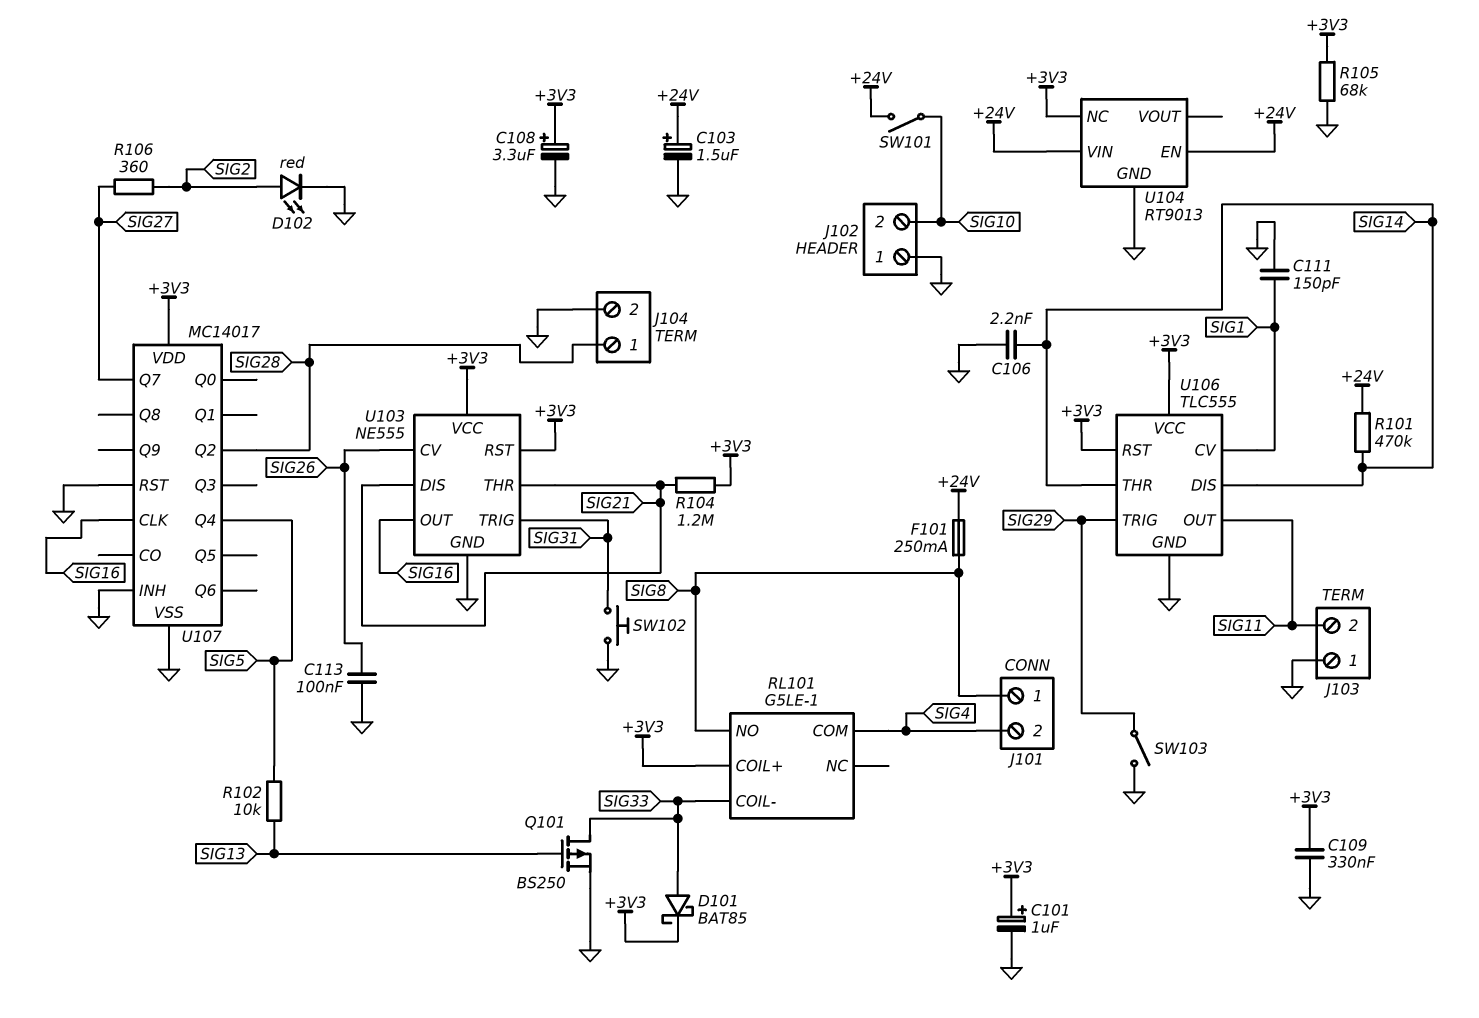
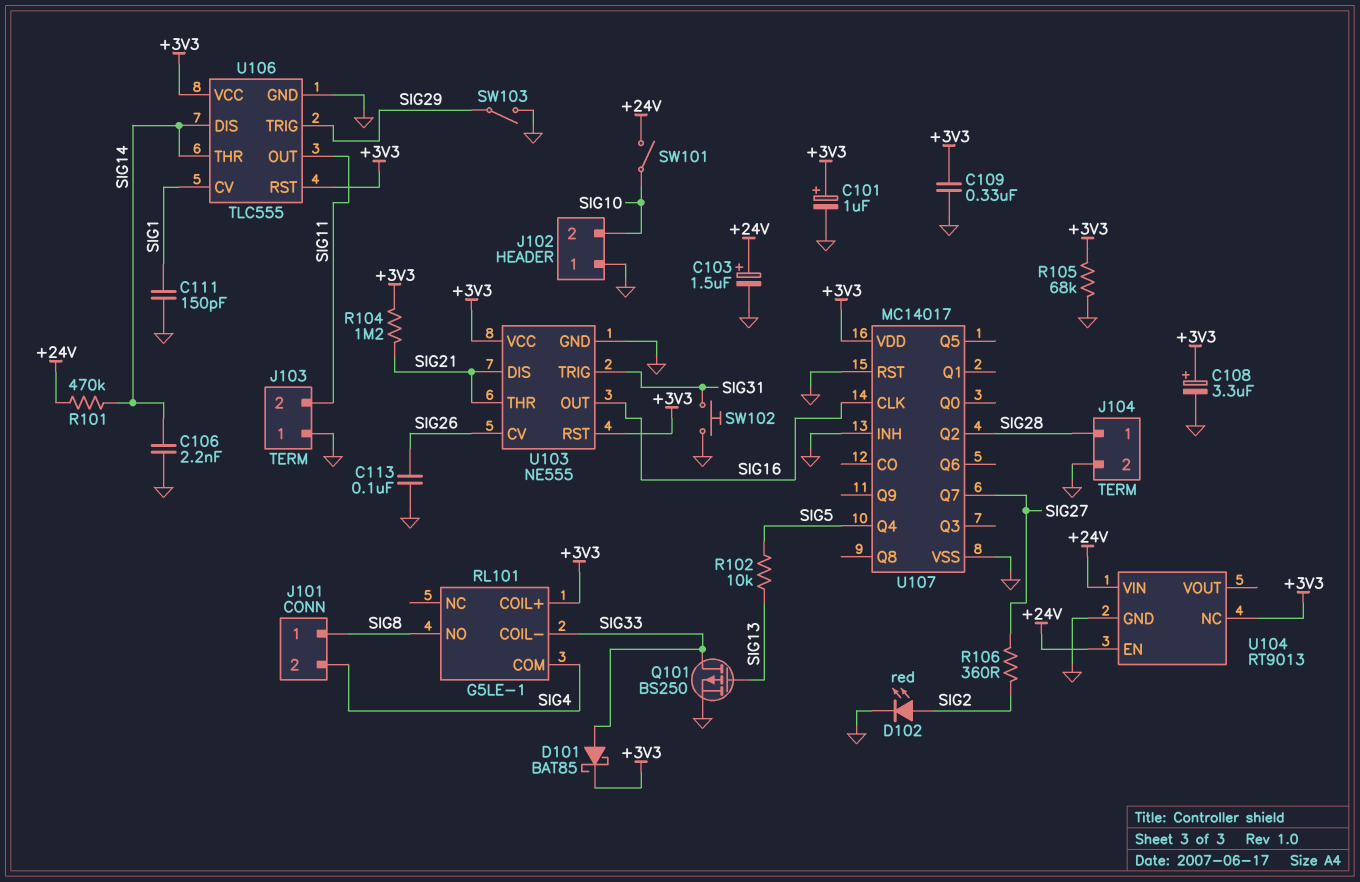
F101: 250mA (+24V, SIG8) -> none

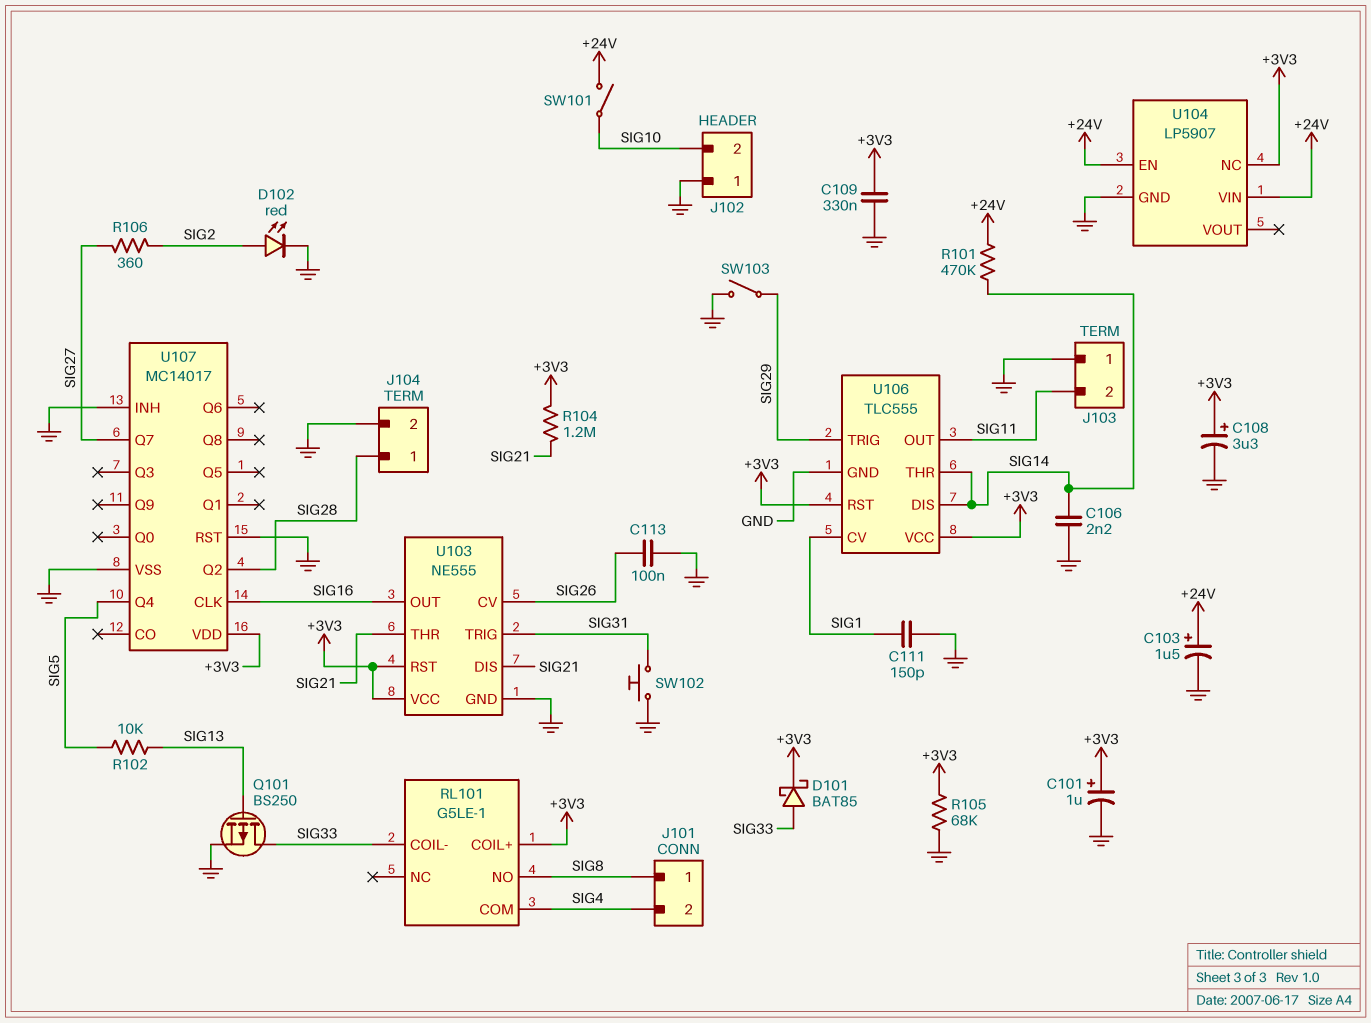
U104: RT9013 -> LP5907

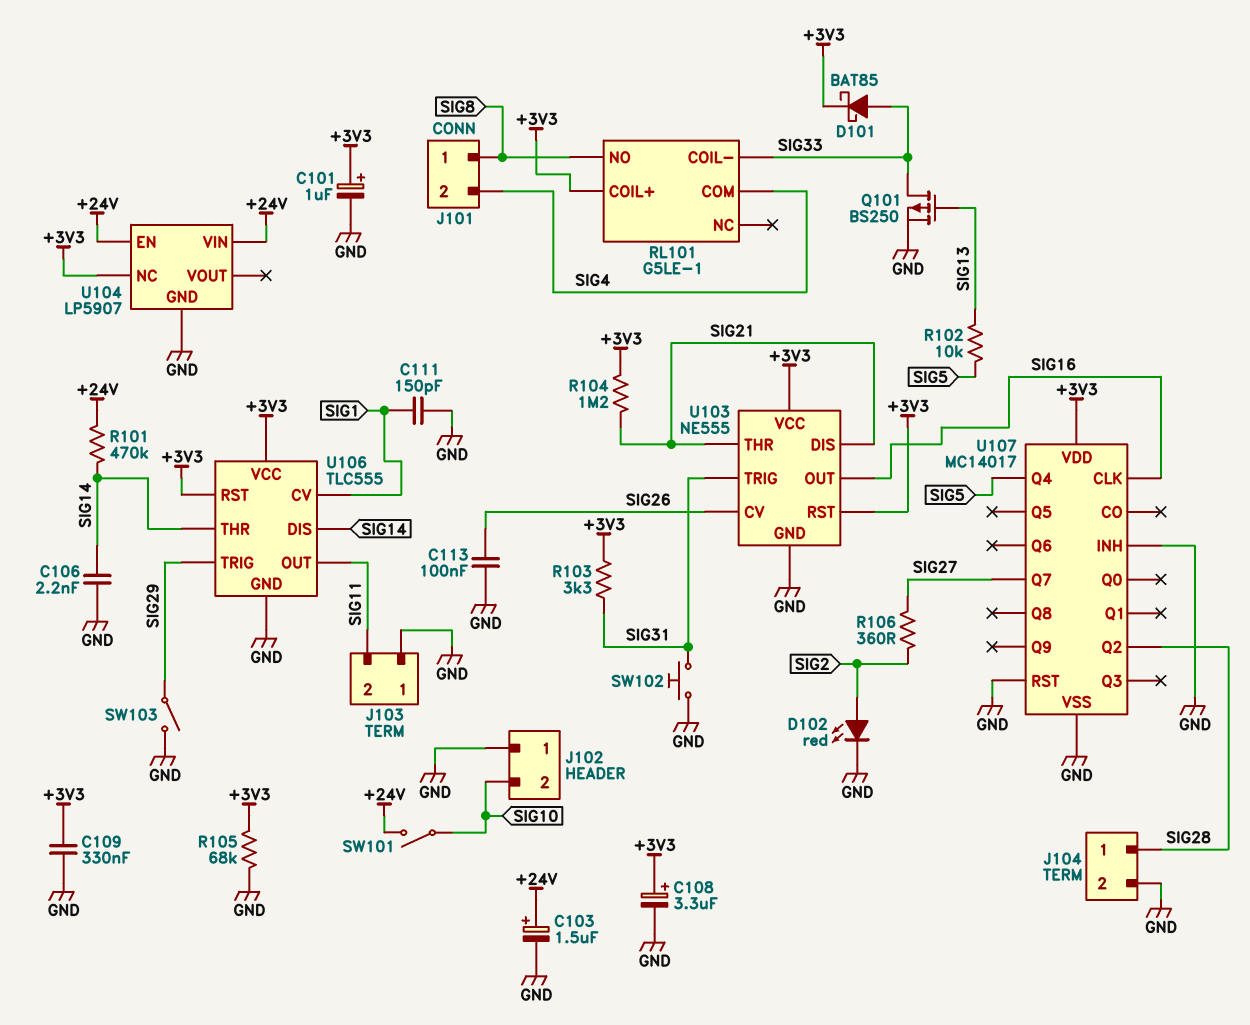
R103: none -> 3.3k (+3V3, SIG31)

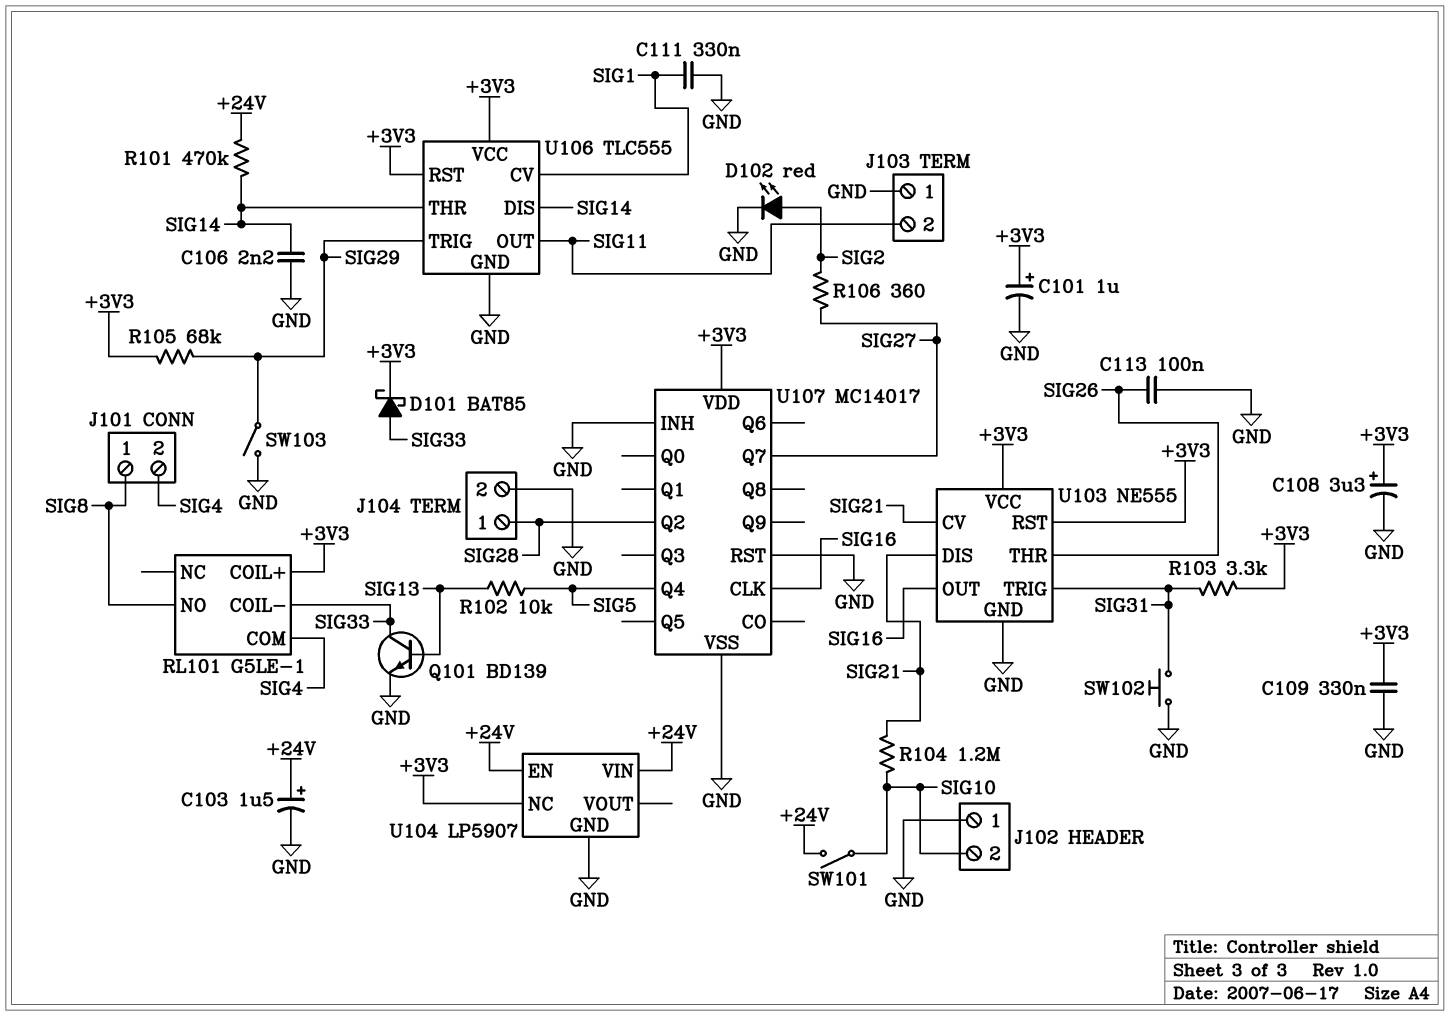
C111: 150pF (GND, SIG1) -> 330nF (GND, SIG1)
Q101: PMOS BS250 (G SIG13, D SIG33, S GND) -> NPN BD139 (B SIG13, C SIG33, E GND)
R104: 1.2M (+3V3, SIG21) -> 1.2M (SIG10, SIG21)
R105: 68k (+3V3, GND) -> 68k (+3V3, SIG29)
U103 pin CV: SIG26 -> SIG21
U103 pin THR: SIG21 -> SIG26

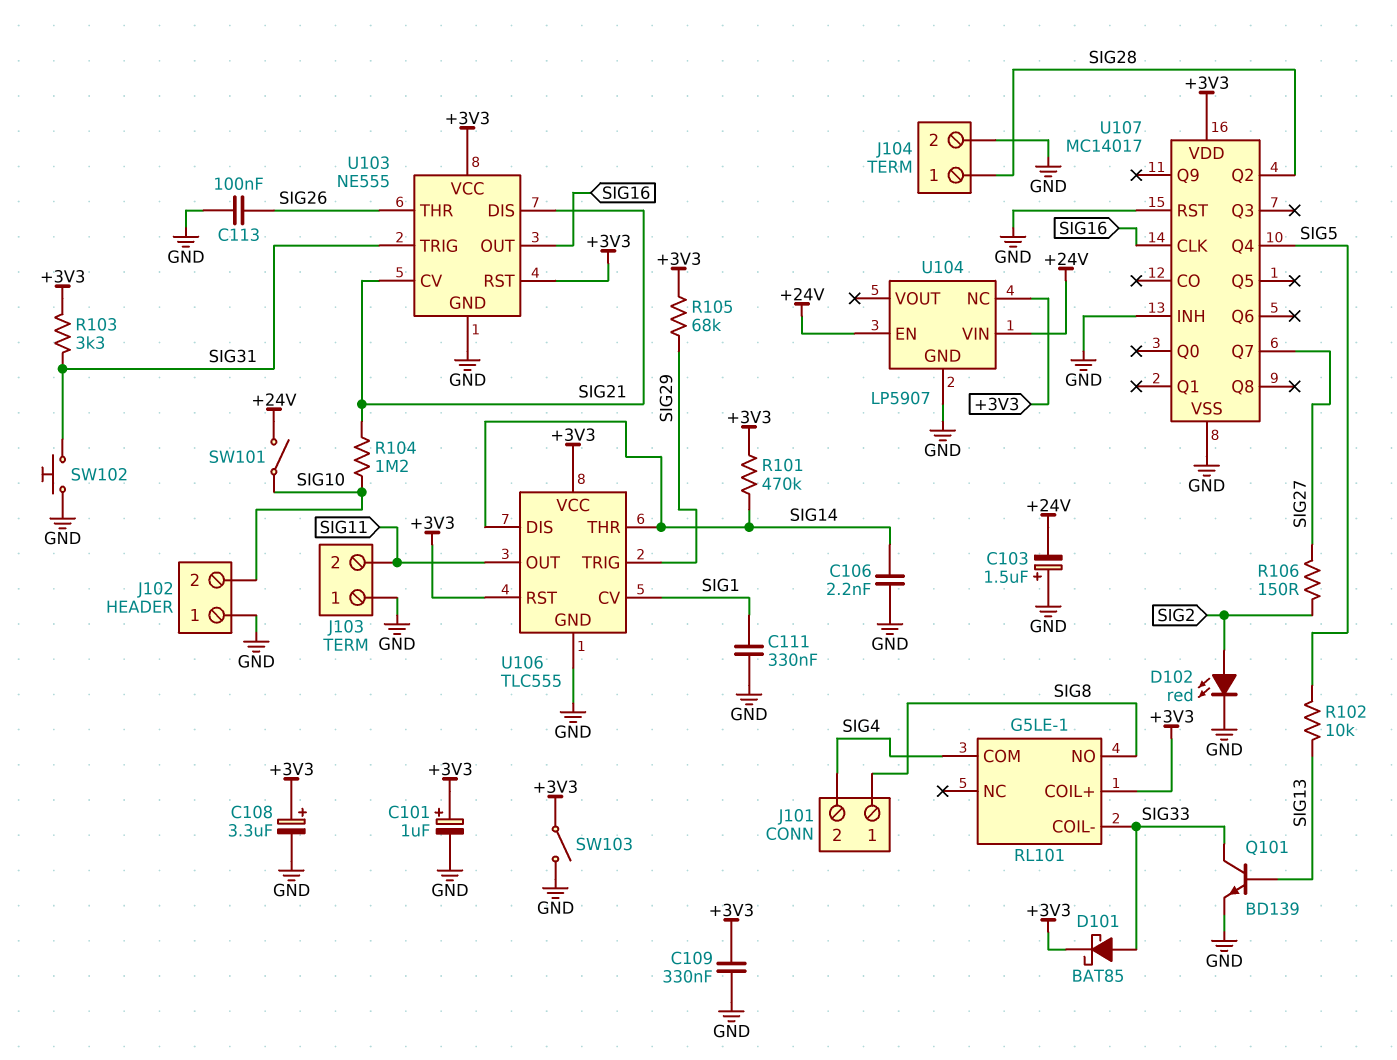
C103: 1.5uF (plus +24V, minus GND) -> 1.5uF (plus GND, minus +24V)
R101: 470k (+24V, SIG14) -> 470k (+3V3, SIG14)
R106: 360 (SIG2, SIG27) -> 150 (SIG2, SIG27)
SW103: switch (GND, SIG29) -> switch (+3V3, GND)

